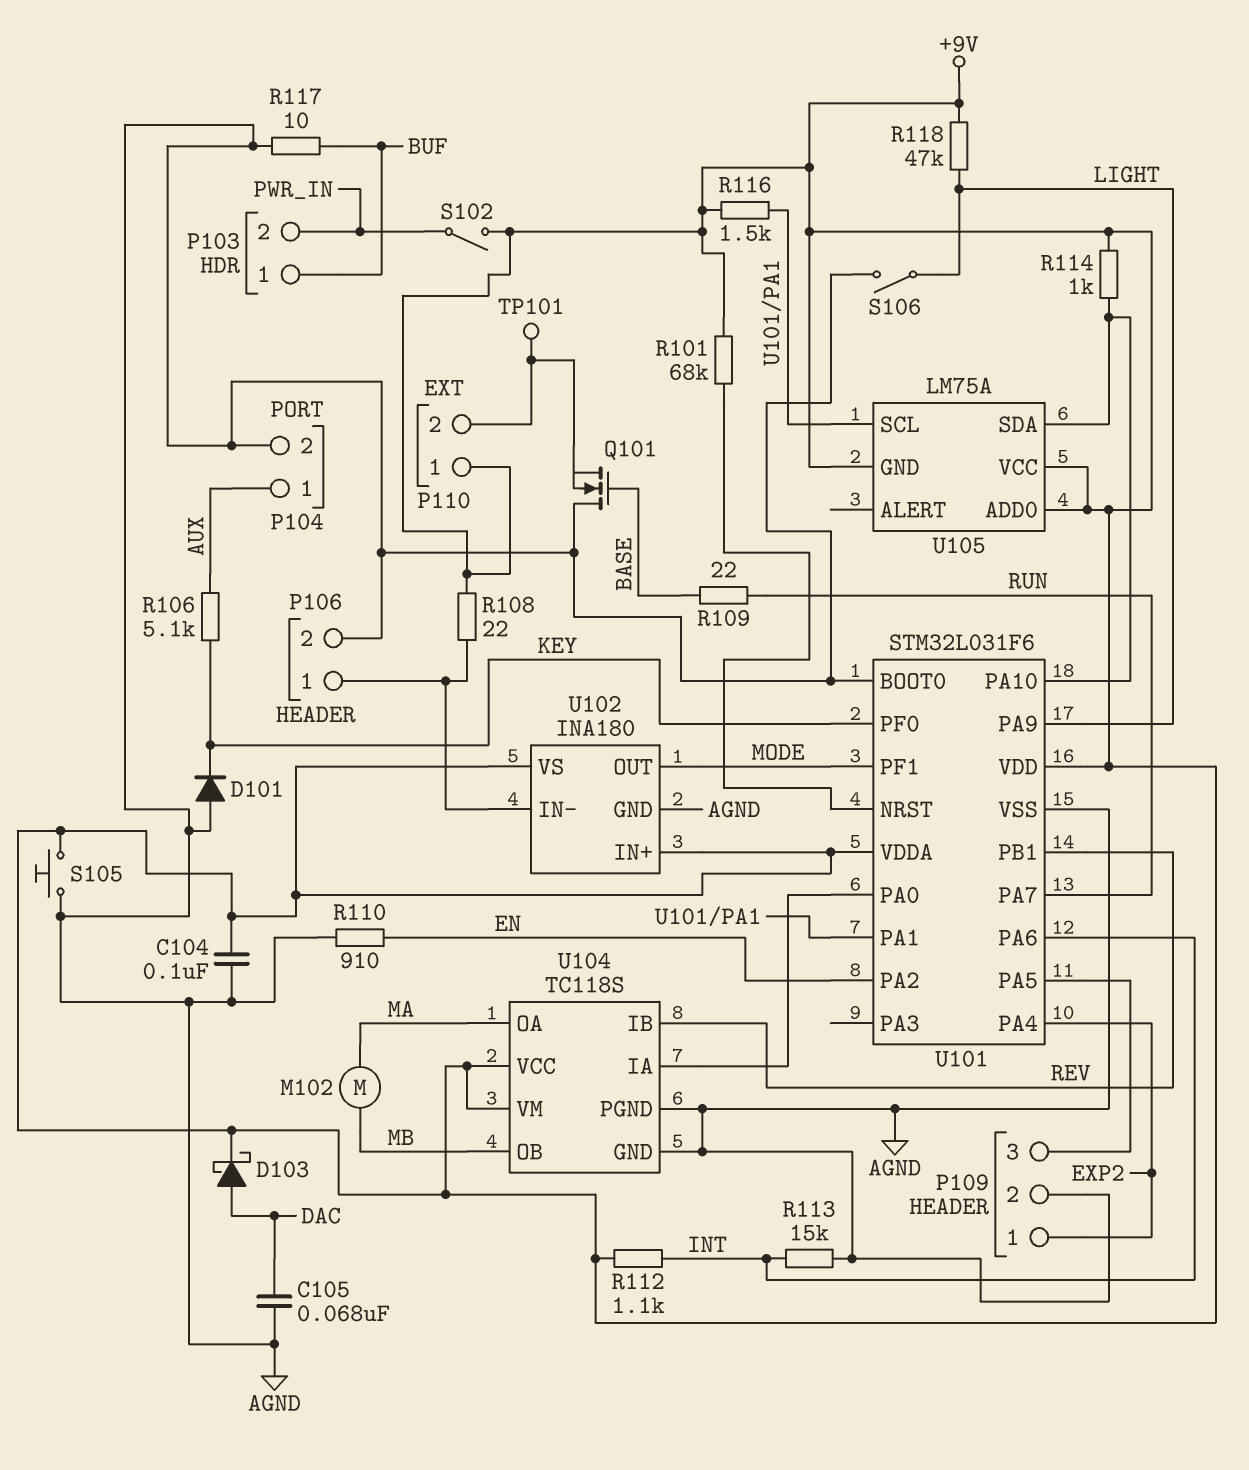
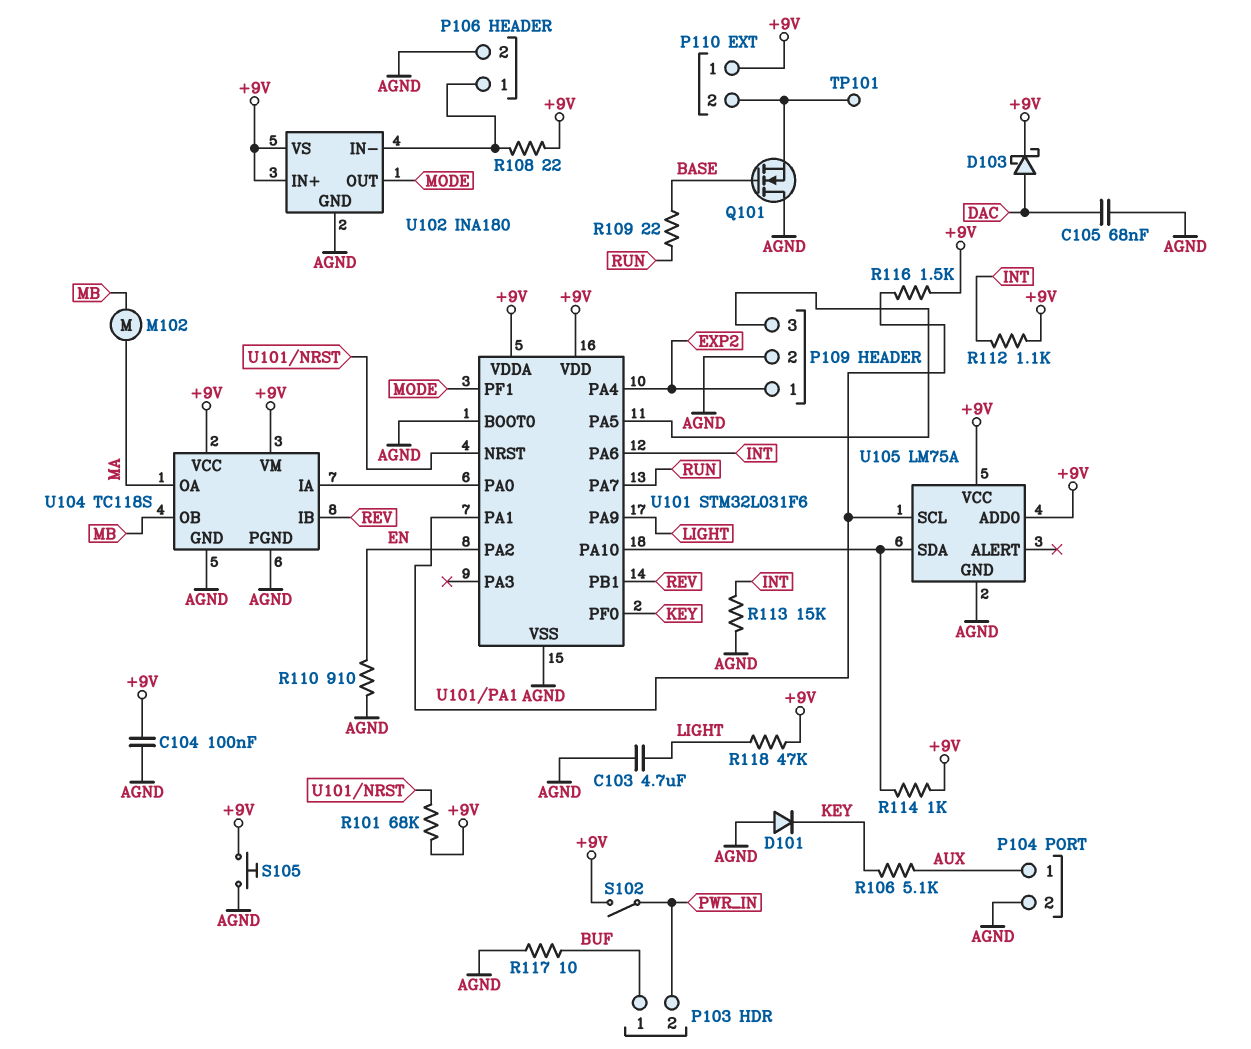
C103: none -> 4.7uF (AGND, LIGHT)
S106: switch (AGND, LIGHT) -> none
U105 pin GND: +9V -> AGND

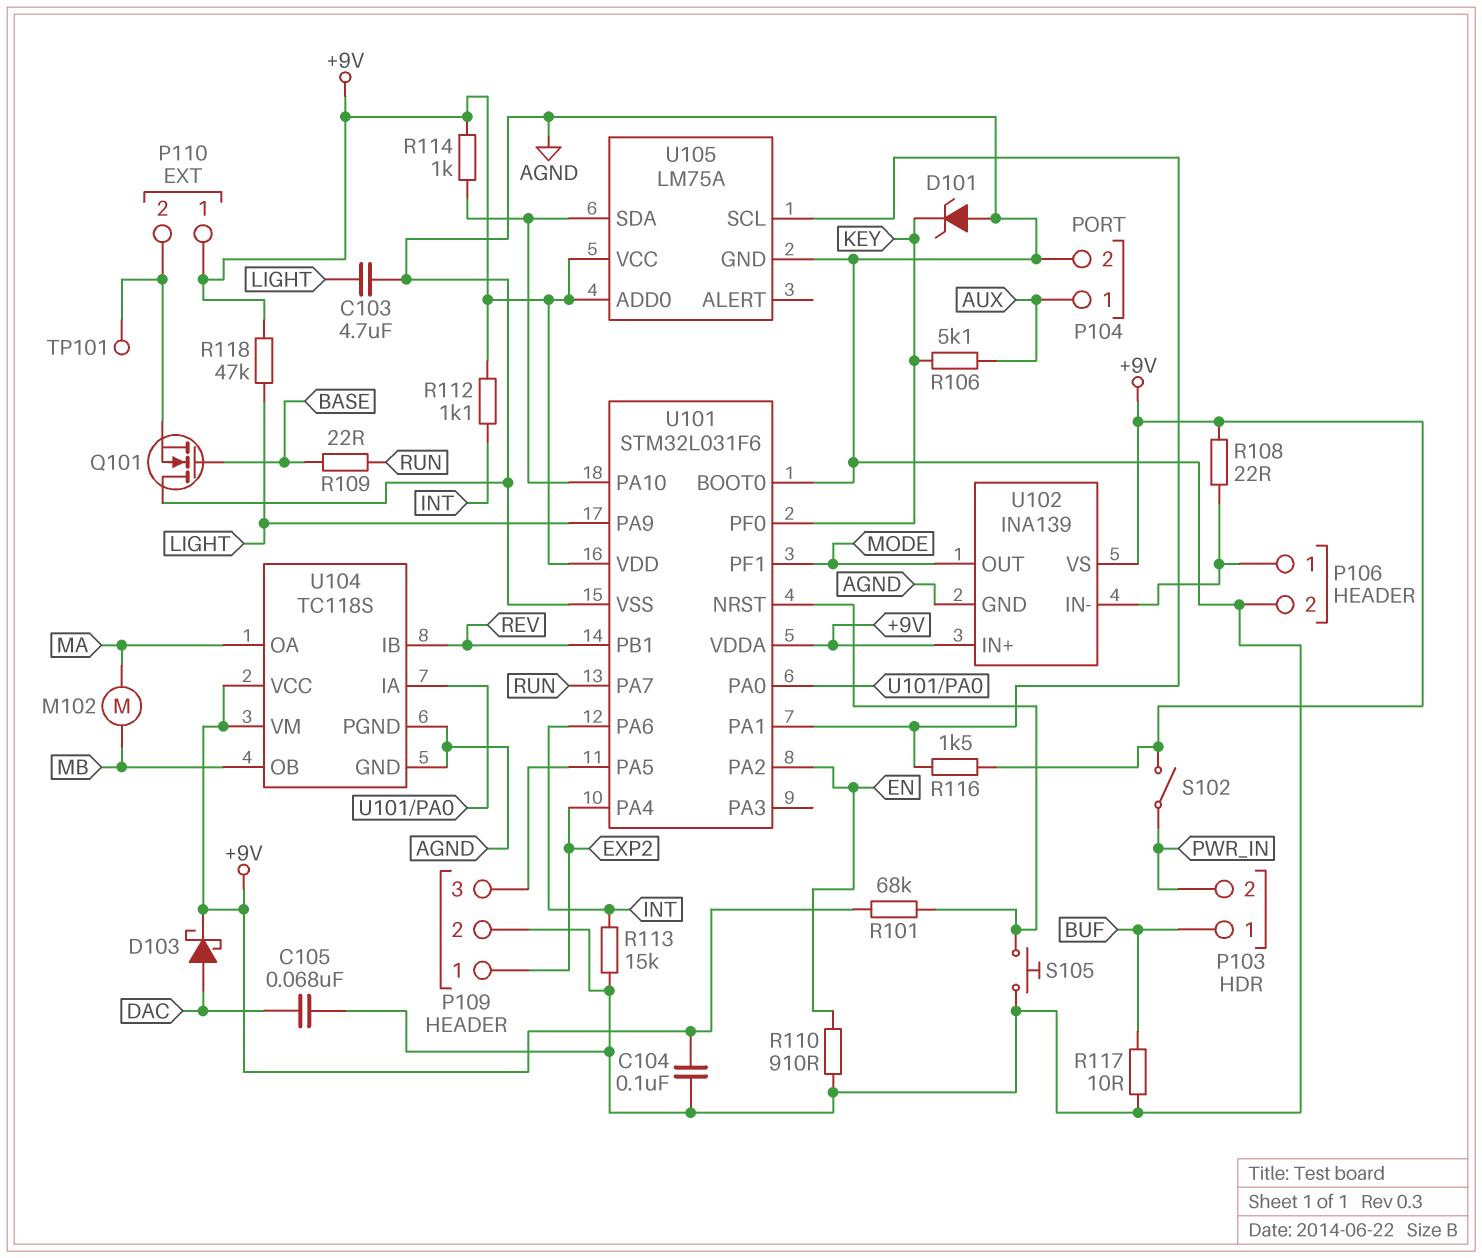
D101: diode (A AGND, K KEY) -> zener (A AGND, K KEY)
S105: button (+9V, AGND) -> button (AGND, U101/NRST)
U102: INA180 -> INA139

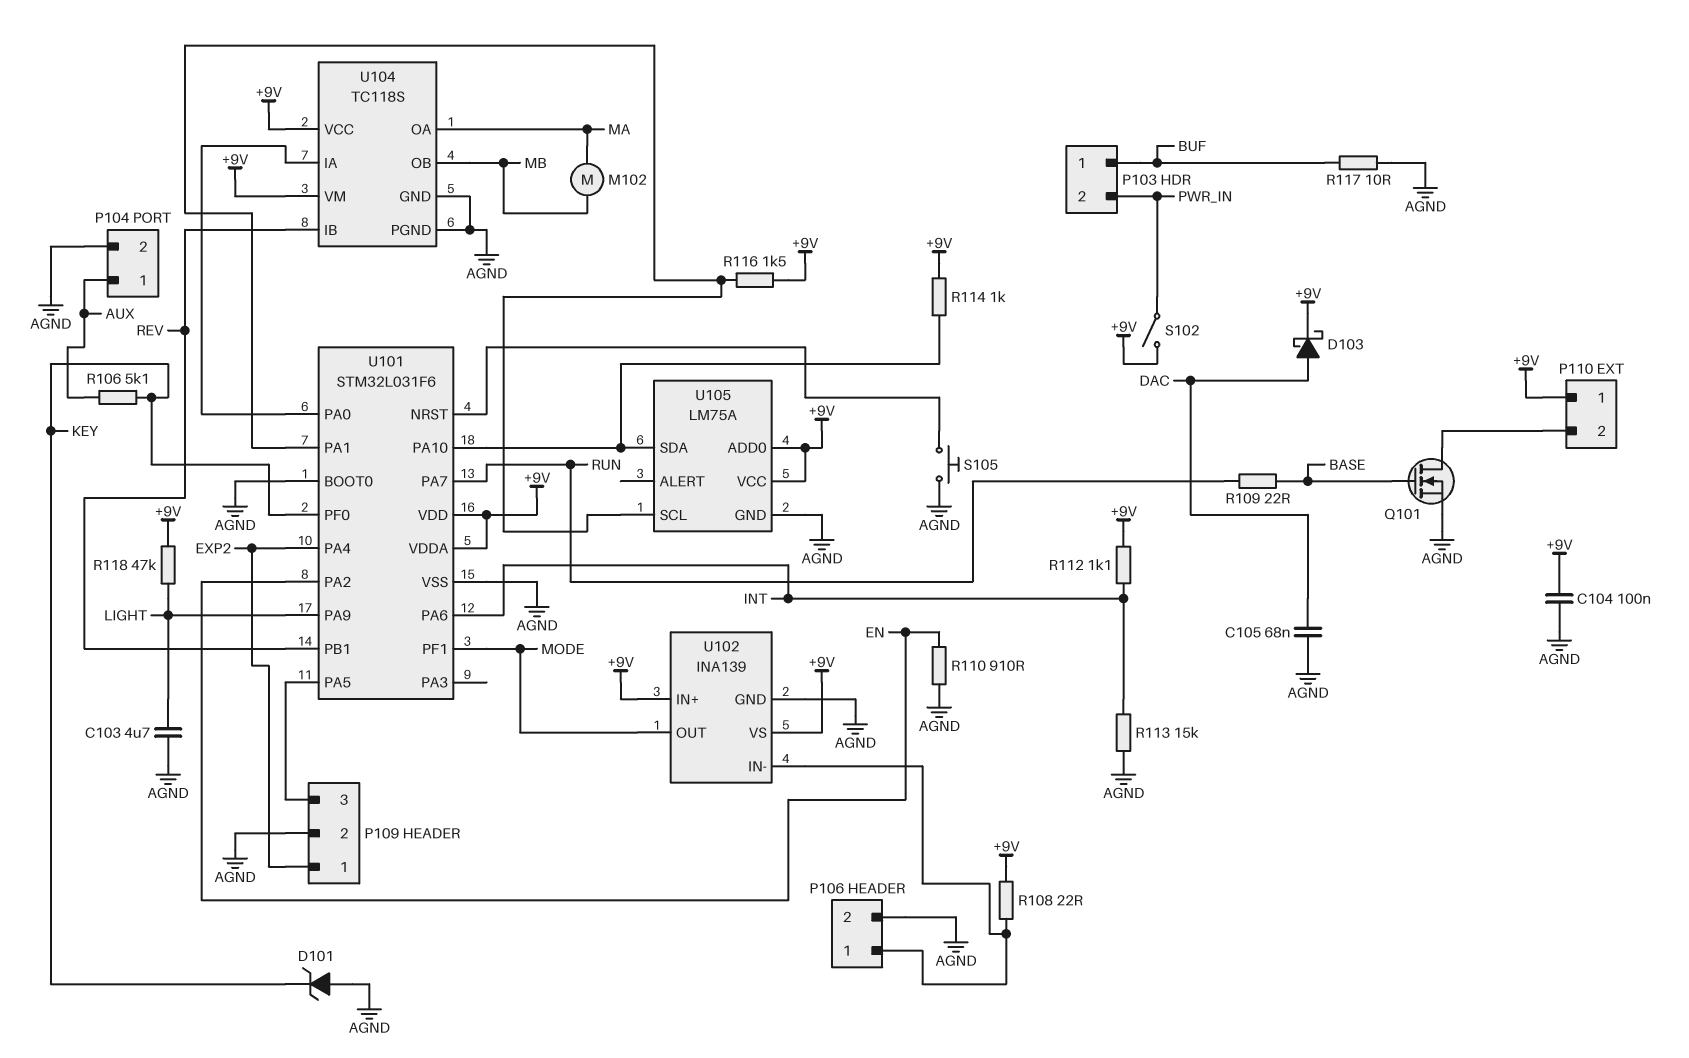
Q101: NMOS (G BASE, D AGND, S P110/2) -> NMOS (G BASE, D P110/2, S AGND)
R101: 68k (+9V, U101/NRST) -> none
TP101: test point (P110/2) -> none

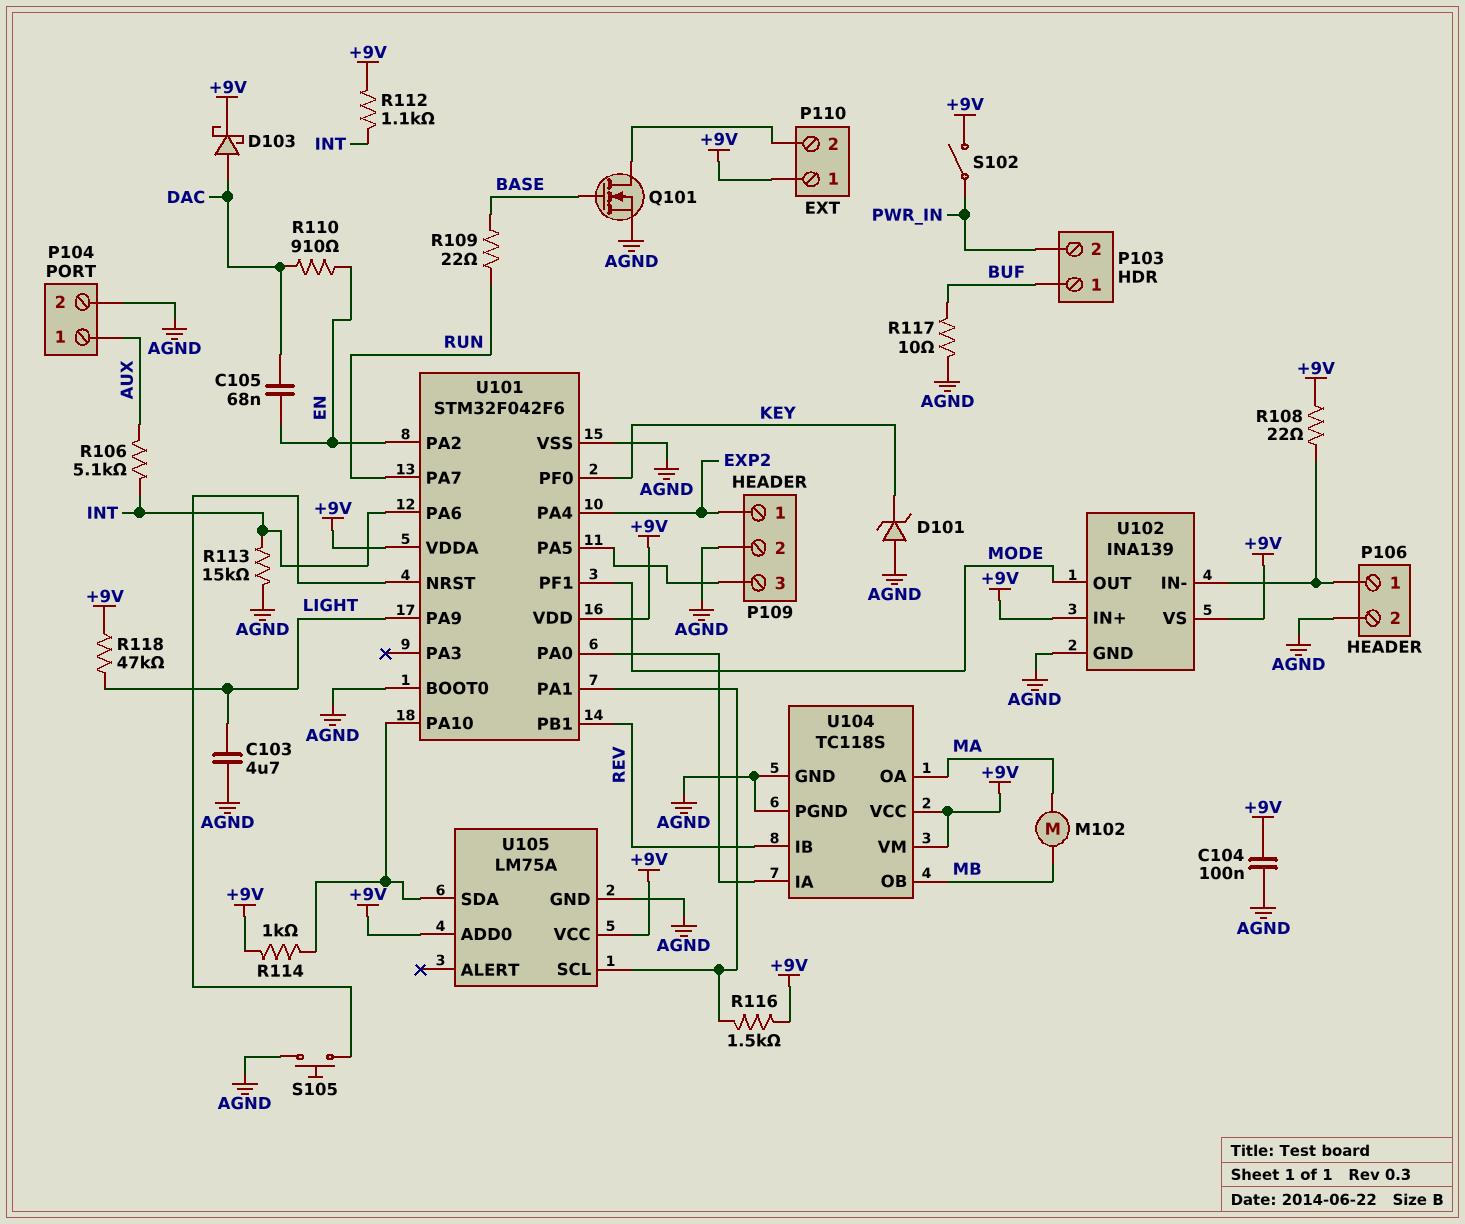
C105: 68nF (AGND, DAC) -> 68nF (DAC, EN)
R106: 5.1k (AUX, KEY) -> 5.1k (AUX, INT)
R110: 910 (AGND, EN) -> 910 (DAC, EN)
U101: STM32L031F6 -> STM32F042F6

